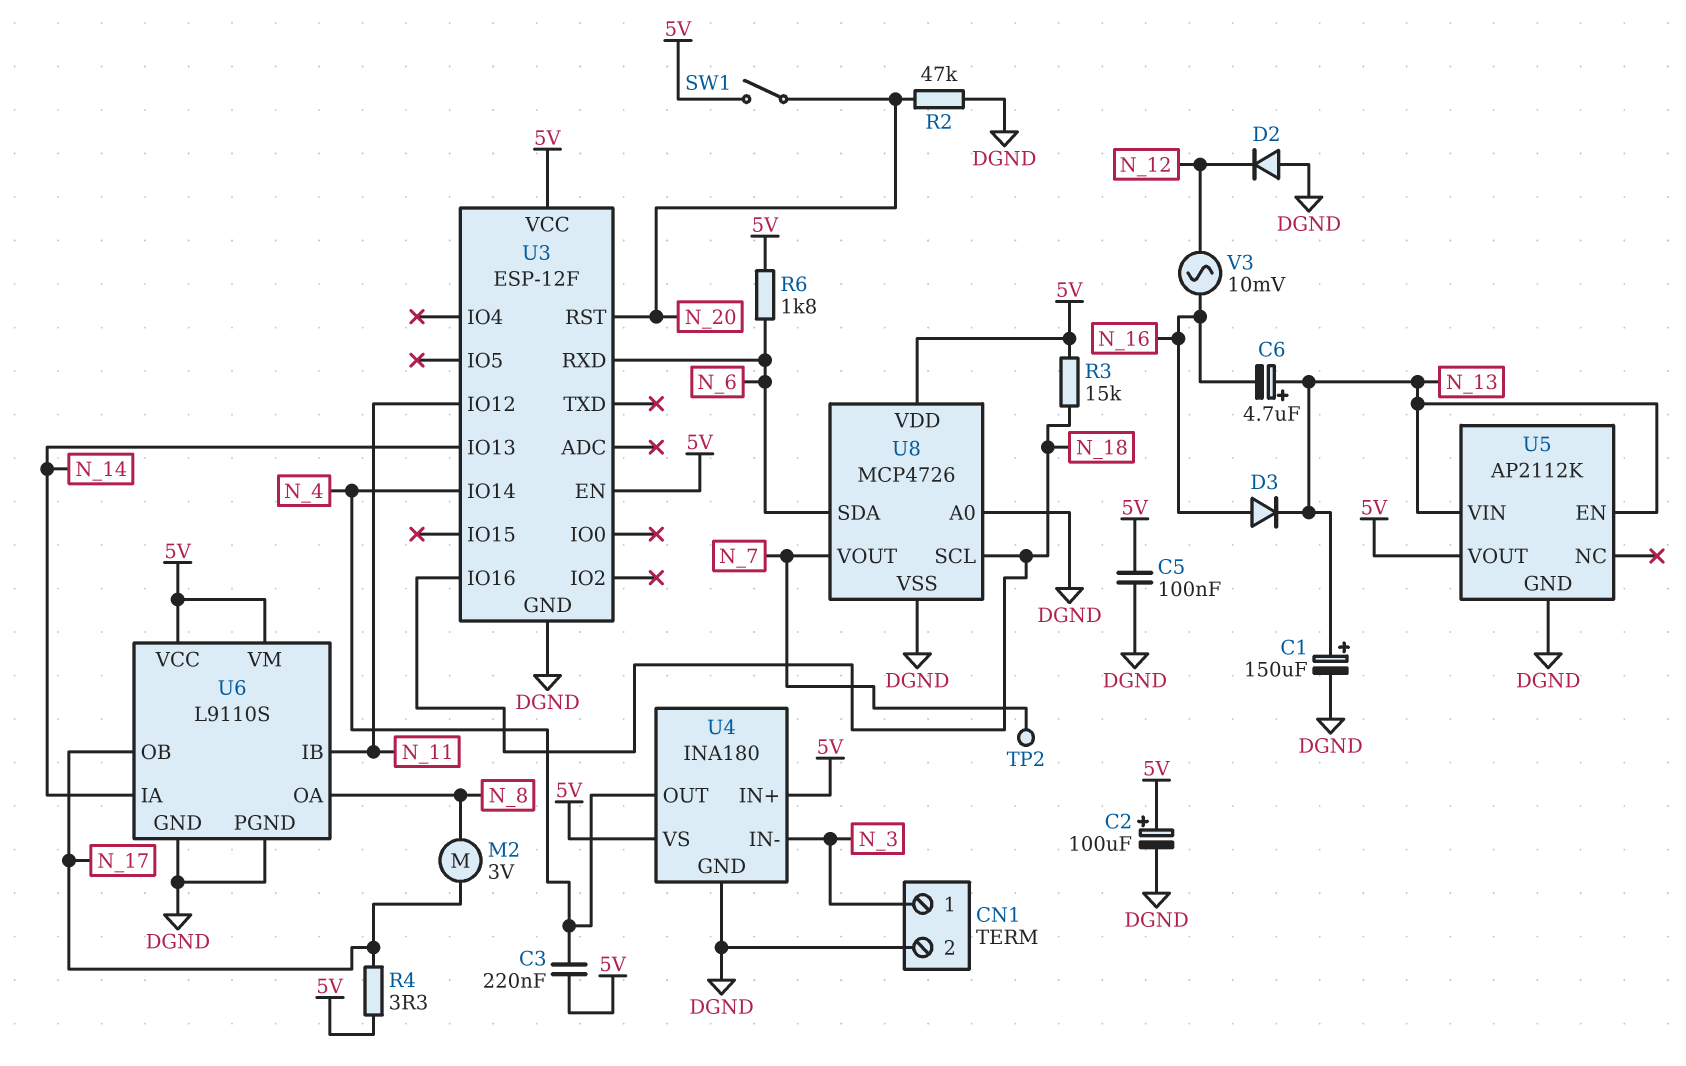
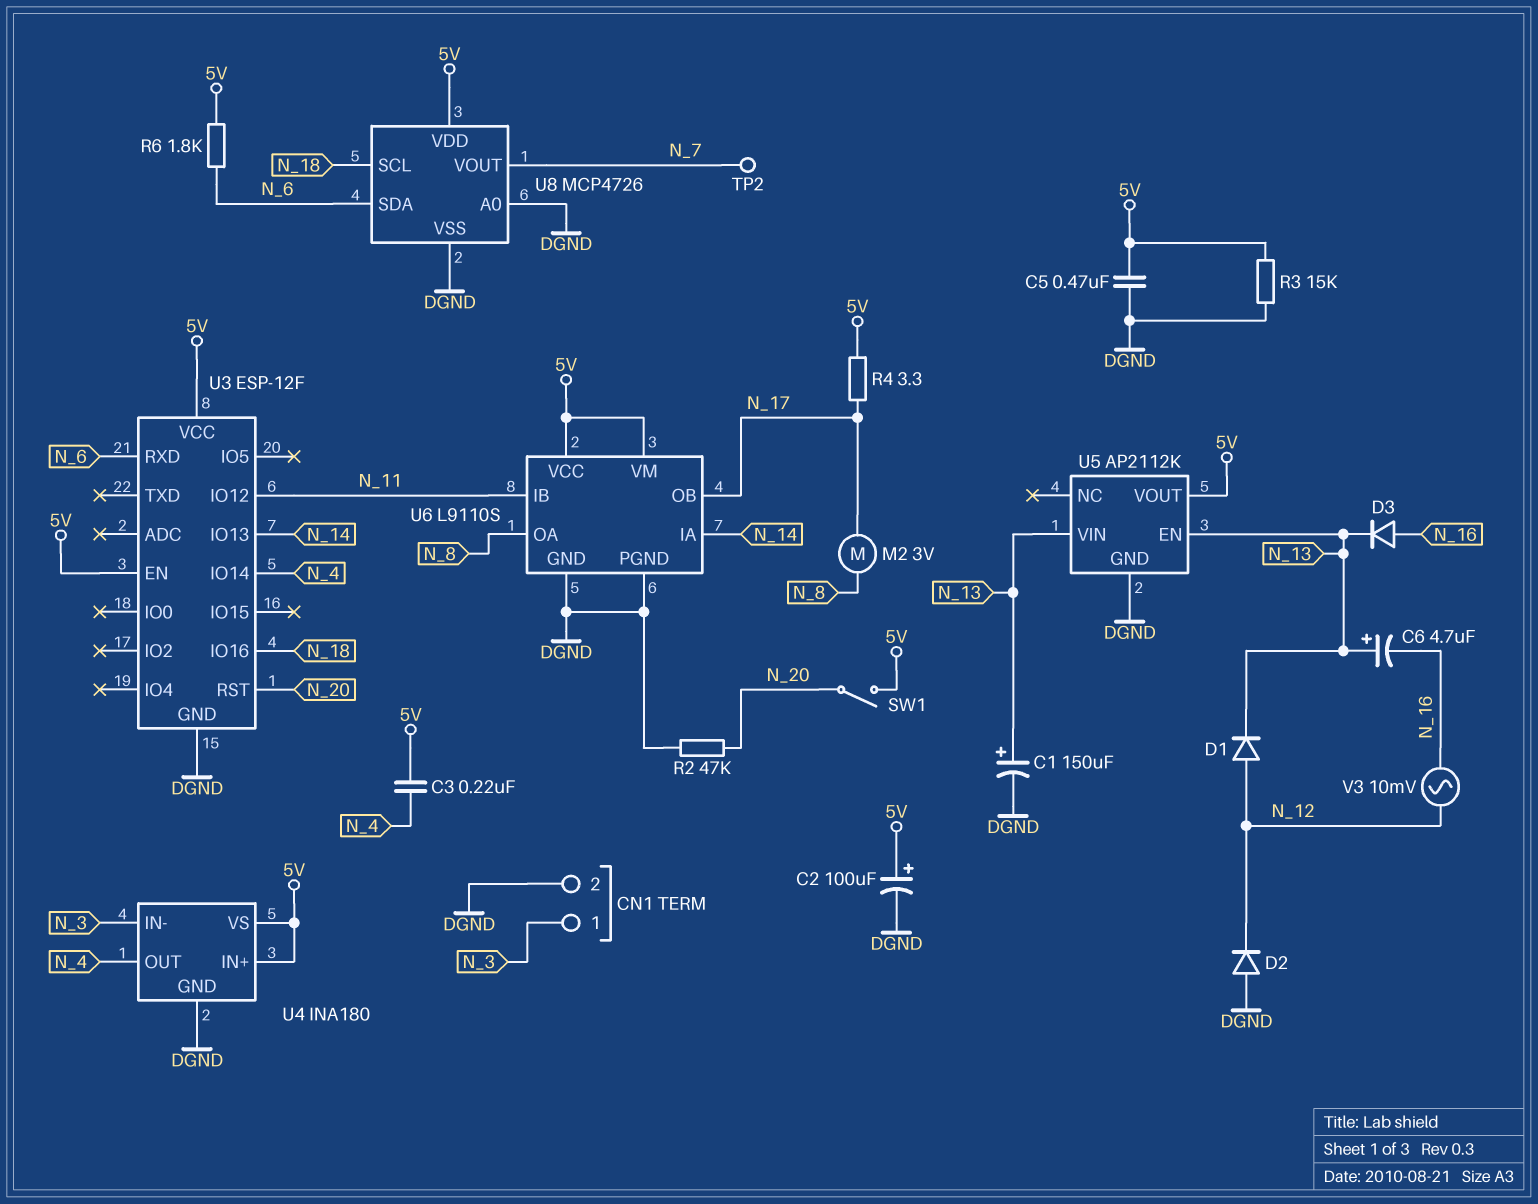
C5: 100nF (5V, DGND) -> 470nF (5V, DGND)
D1: none -> diode (A N_12, K N_13)
R3: 15k (5V, N_18) -> 15k (5V, DGND)

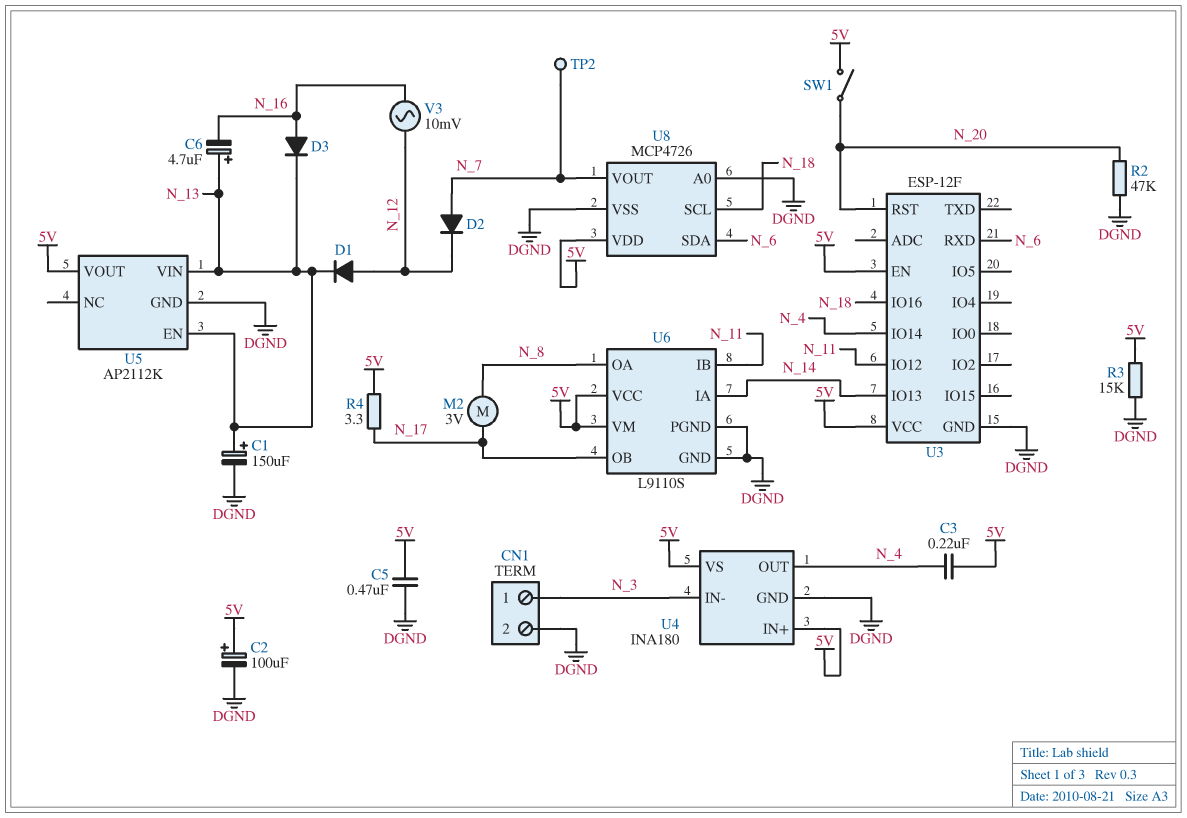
D2: diode (A DGND, K N_12) -> diode (A N_7, K N_12)
R6: 1.8k (5V, N_6) -> none

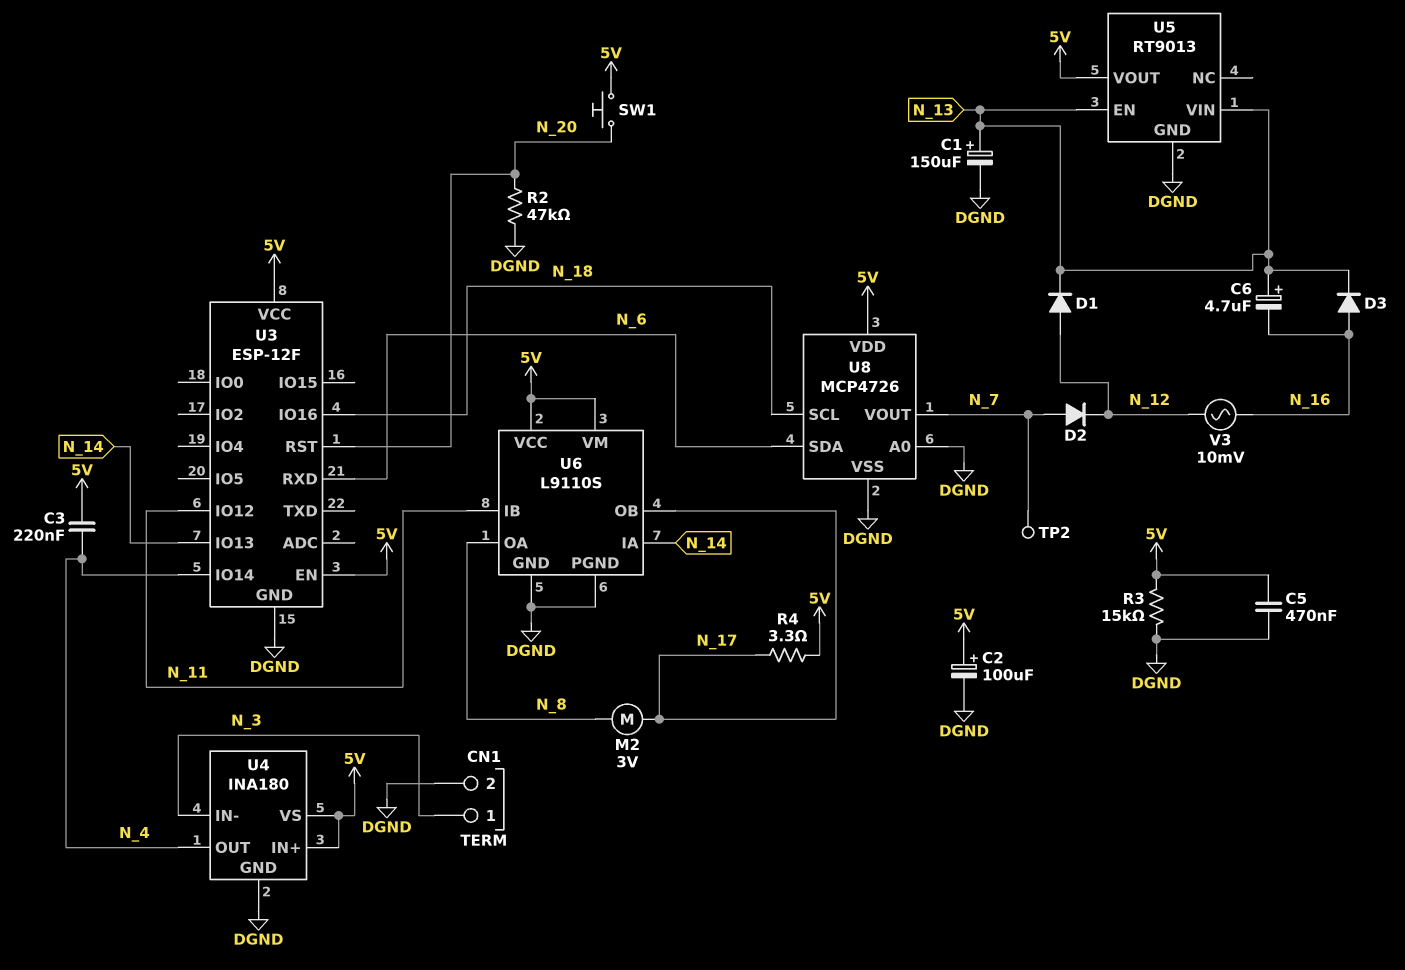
SW1: switch (5V, N_20) -> button (5V, N_20)
U5: AP2112K -> RT9013

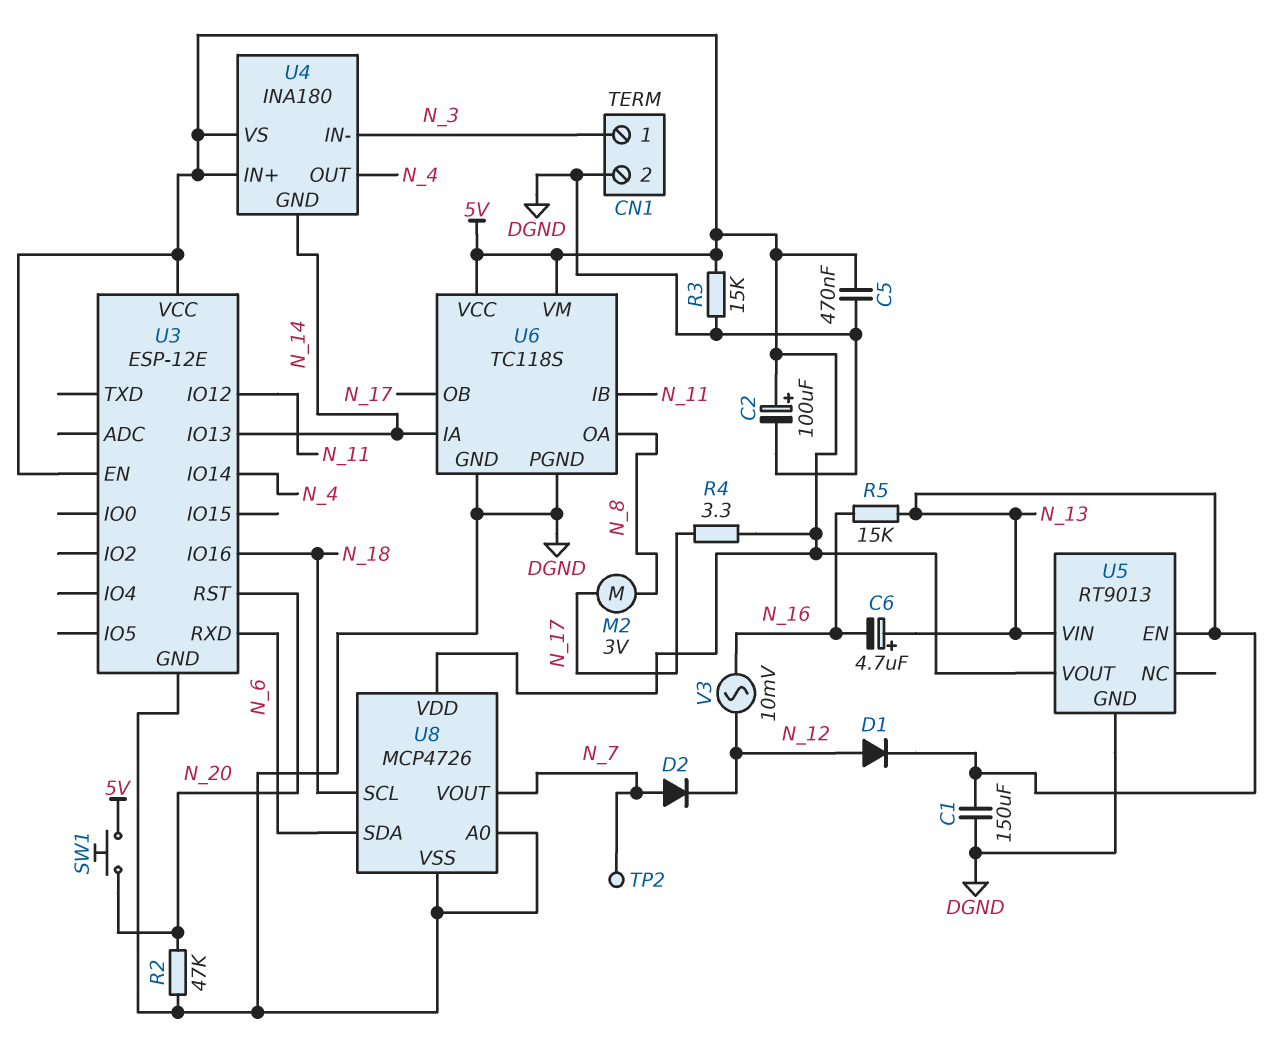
C1: 150uF (plus N_13, minus DGND) -> 150uF (DGND, N_13)
C3: 220nF (5V, N_4) -> none
D3: diode (A N_16, K N_13) -> none
R5: none -> 15k (N_13, N_16)
U3: ESP-12F -> ESP-12E
U4 pin GND: DGND -> N_14
U6: L9110S -> TC118S

